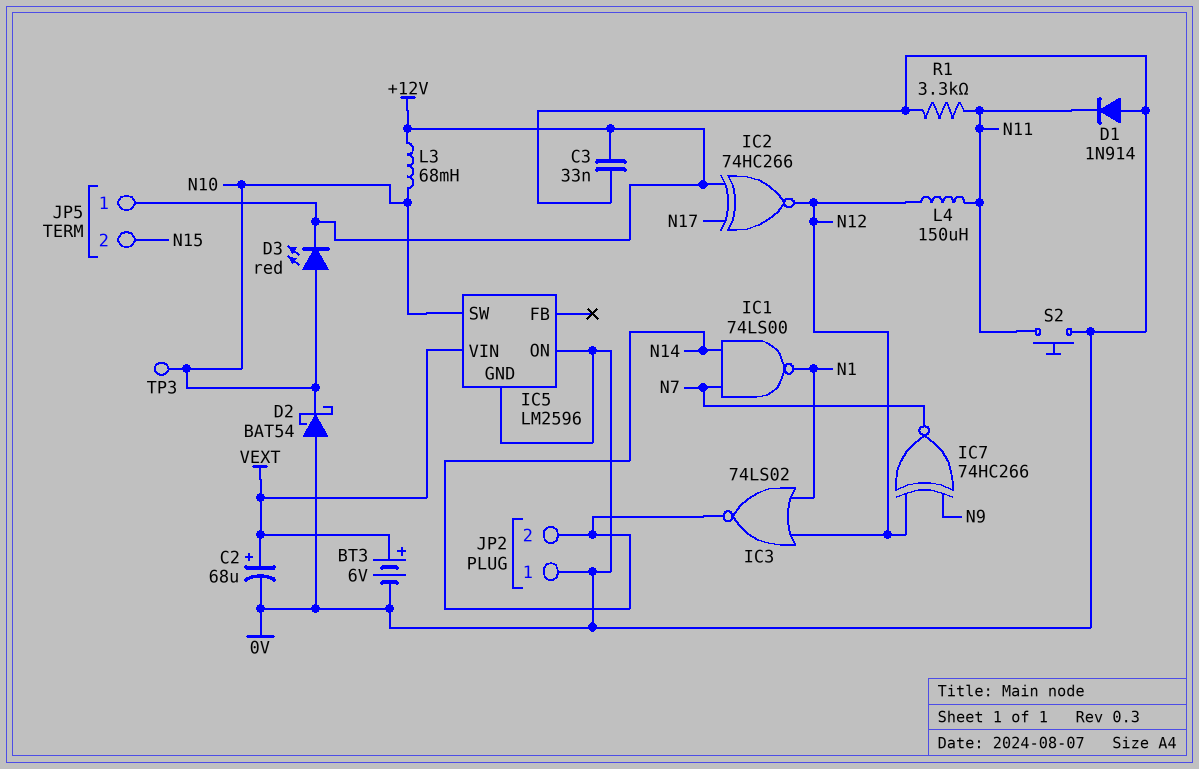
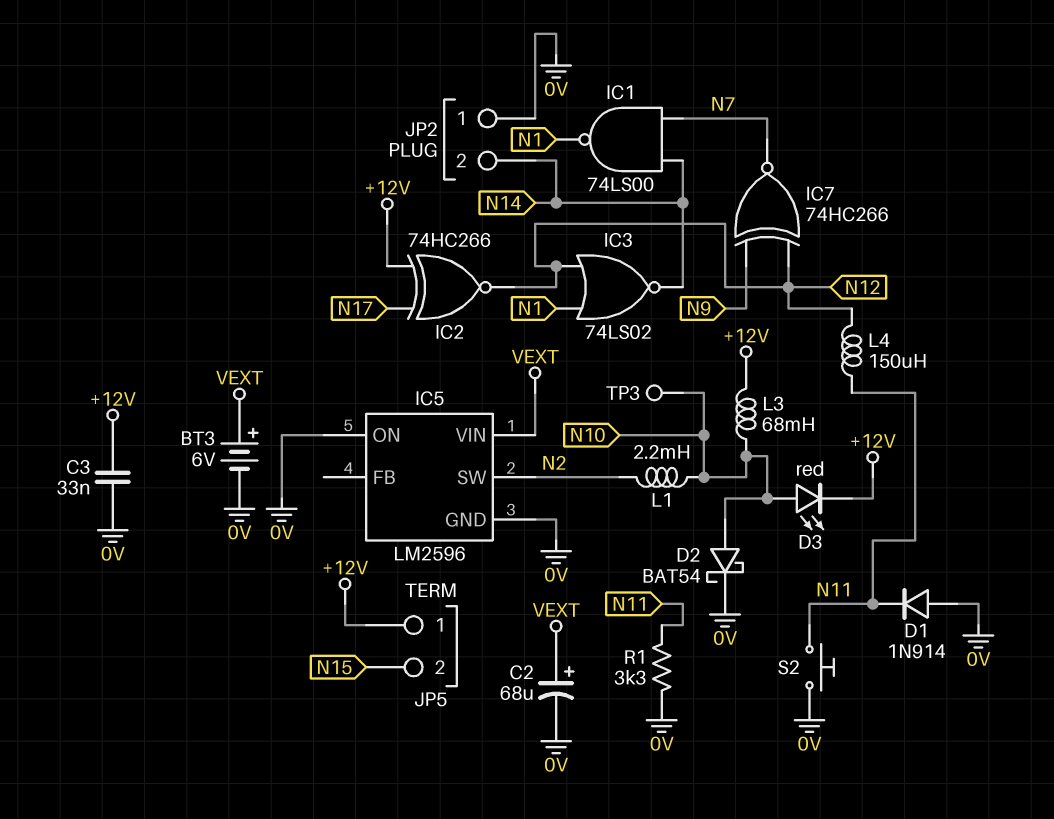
D2: schottky BAT54 (A 0V, K N10) -> schottky BAT54 (A N10, K 0V)
IC5 pin SW: N10 -> N2
L1: none -> 2.2mH (N2, N10)

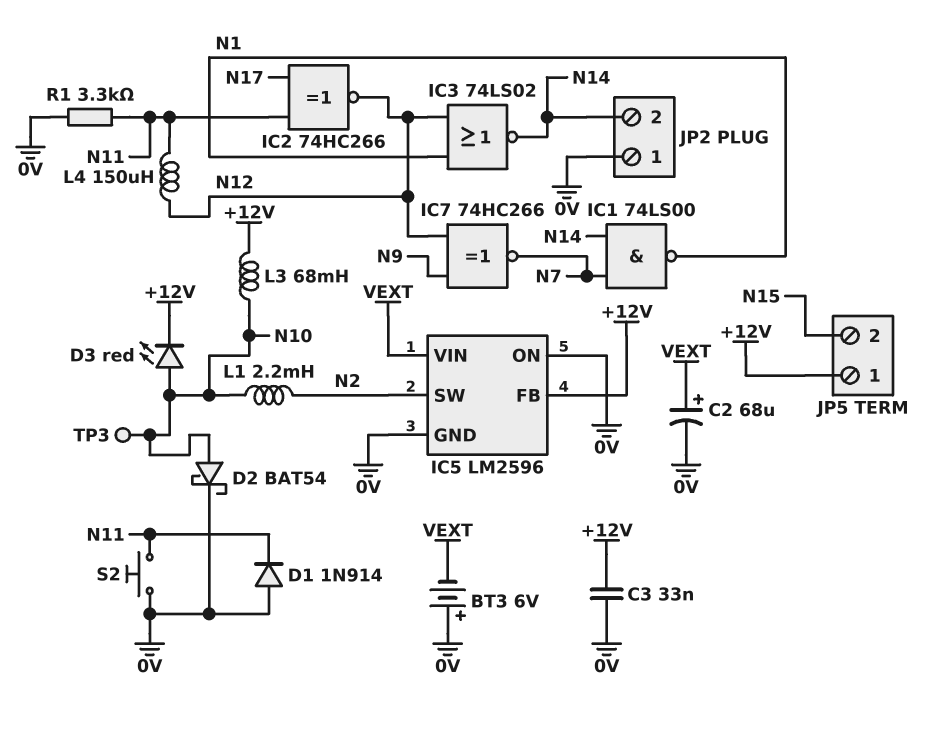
BT3: 6V (plus VEXT, minus 0V) -> 6V (plus 0V, minus VEXT)
IC2: XNOR 74HC266 (in +12V, in N17, out N12) -> XNOR 74HC266 (in N11, in N17, out N12)
IC5 pin FB: none -> +12V

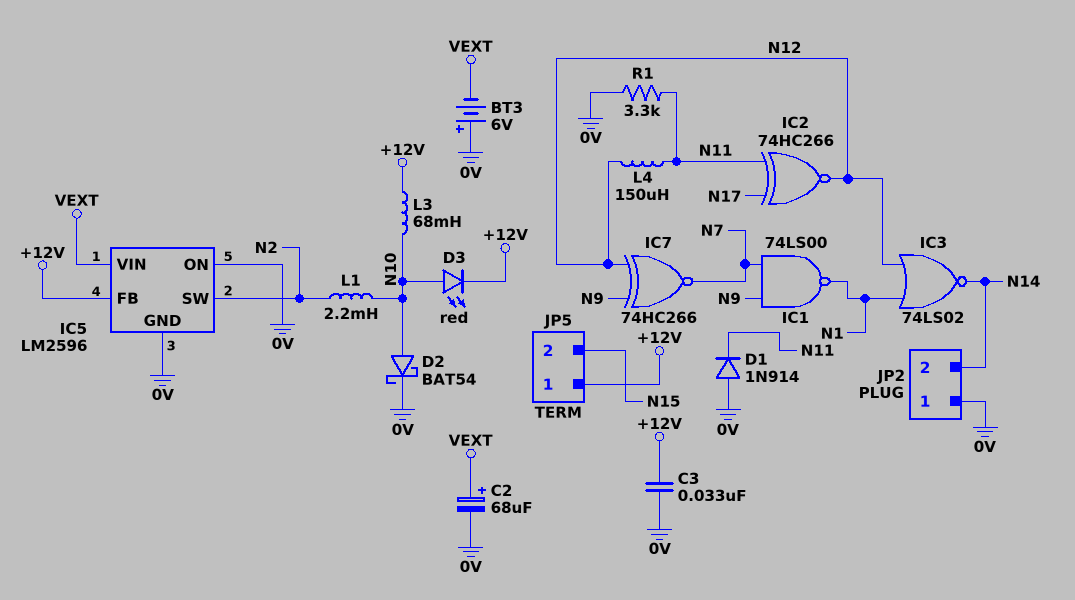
IC1: NAND 74LS00 (in N7, in N14, out N1) -> NAND 74LS00 (in N7, in N9, out N1)
S2: button (0V, N11) -> none
TP3: test point (N10) -> none

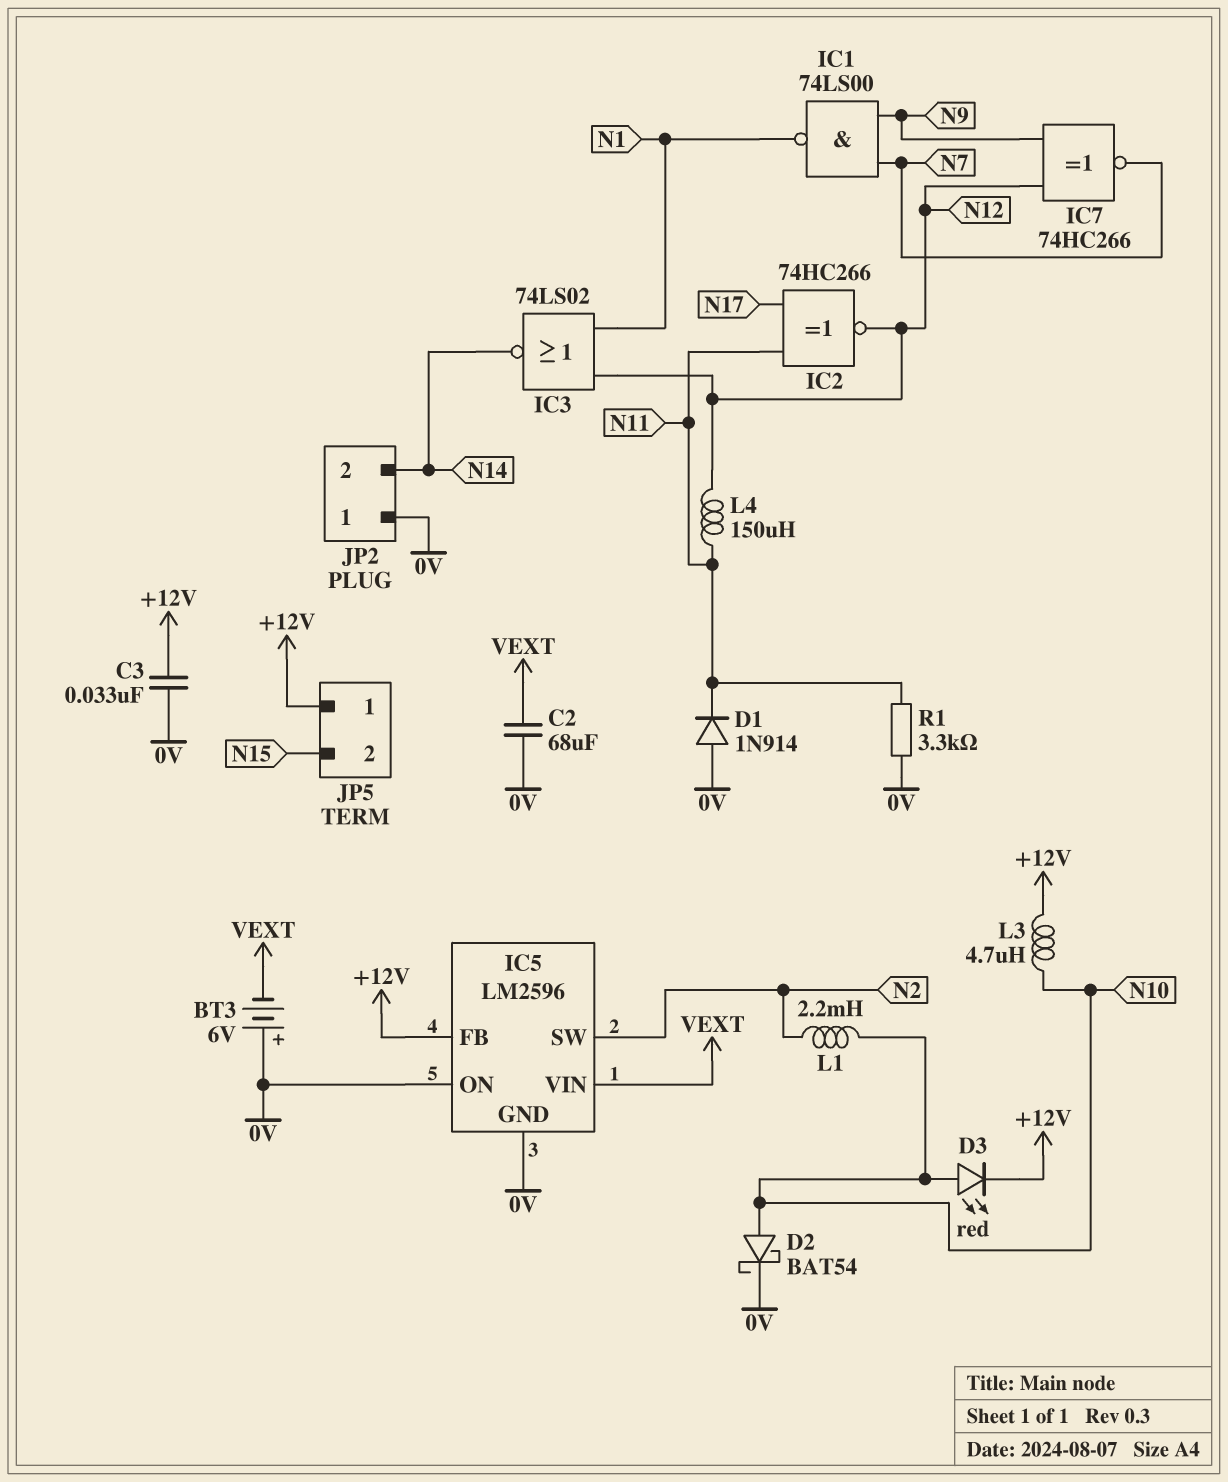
C2: 68uF (plus VEXT, minus 0V) -> 68uF (0V, VEXT)
L3: 68mH (+12V, N10) -> 4.7uH (+12V, N10)

